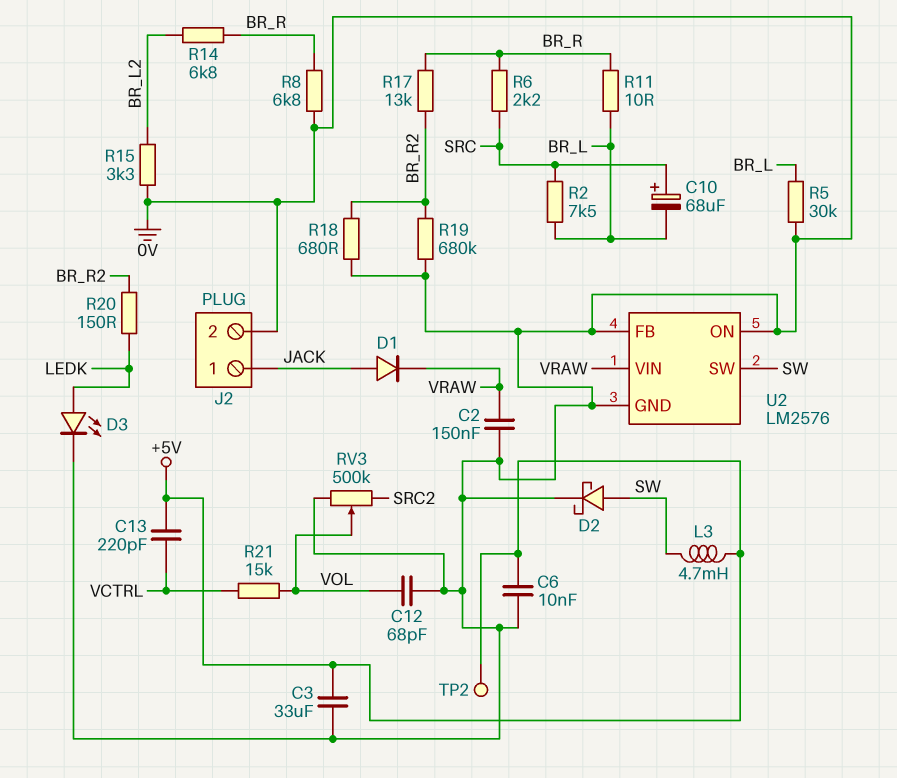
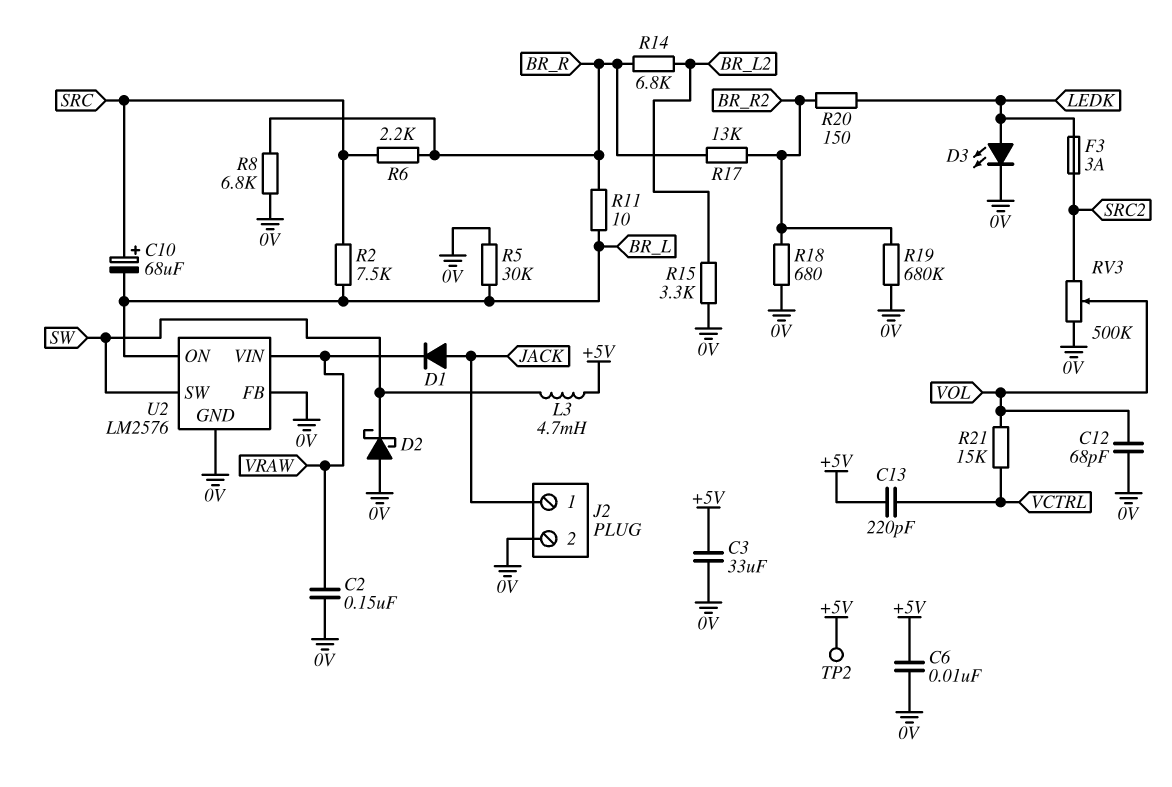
D2: schottky (A SW, K 0V) -> schottky (A 0V, K SW)
F3: none -> 3A (LEDK, SRC2)
U2 pin ON: 0V -> BR_L

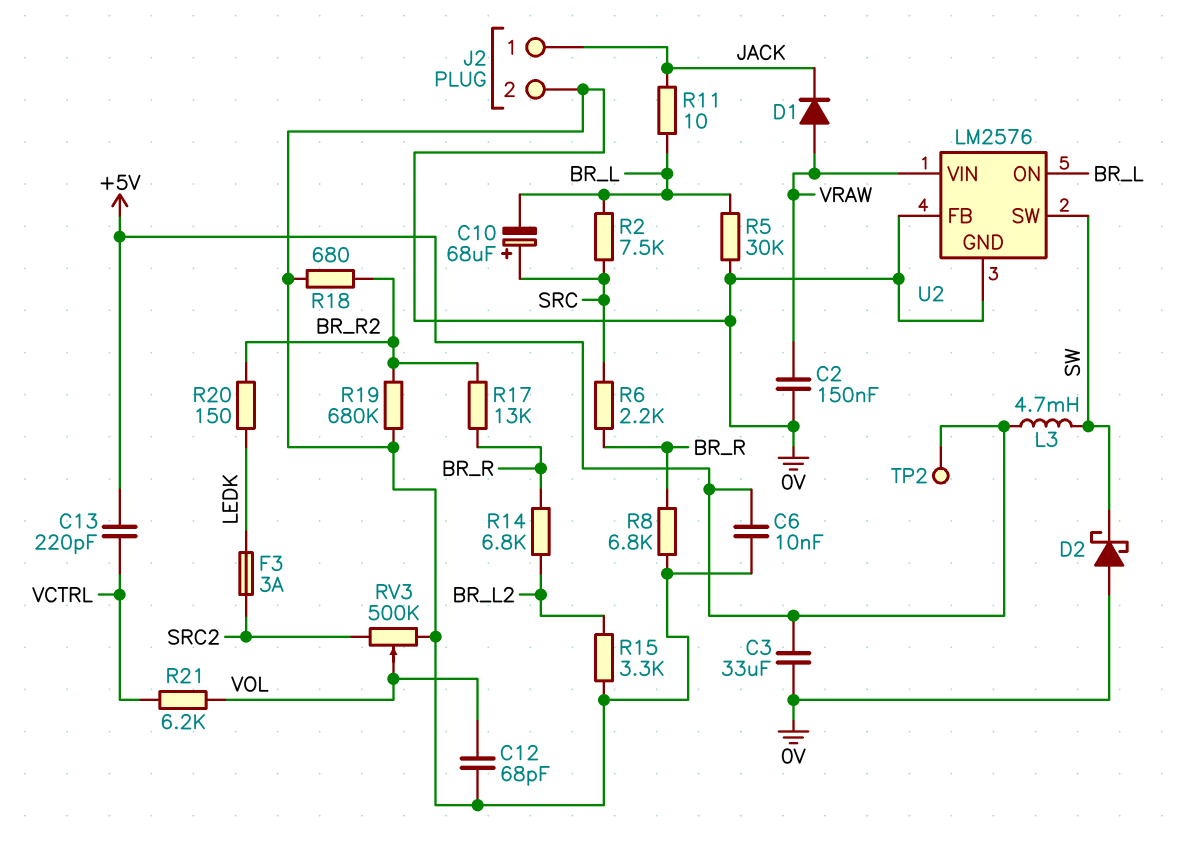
D1: diode (A JACK, K VRAW) -> diode (A VRAW, K JACK)
D3: LED (A LEDK, K 0V) -> none
R11: 10 (BR_L, BR_R) -> 10 (BR_L, JACK)
R21: 15k (VCTRL, VOL) -> 6.2k (VCTRL, VOL)

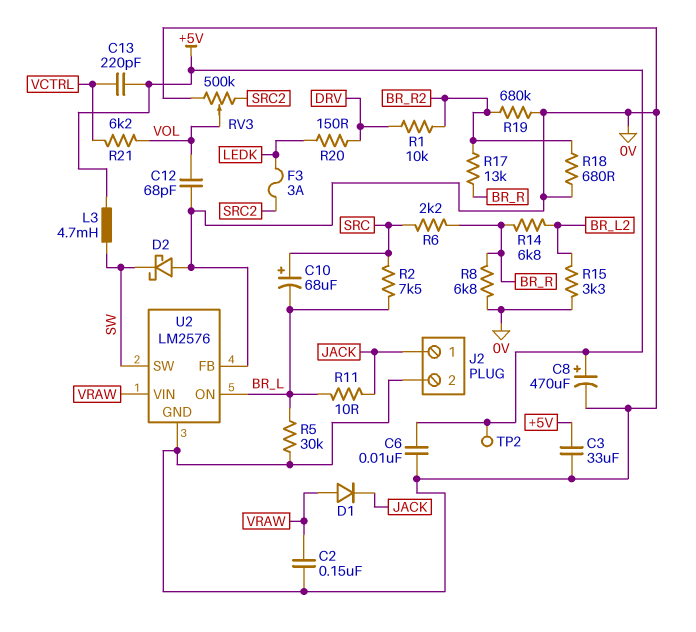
C8: none -> 470uF (plus +5V, minus 0V)
R1: none -> 10k (BR_R2, DRV)
R20: 150 (BR_R2, LEDK) -> 150 (DRV, LEDK)

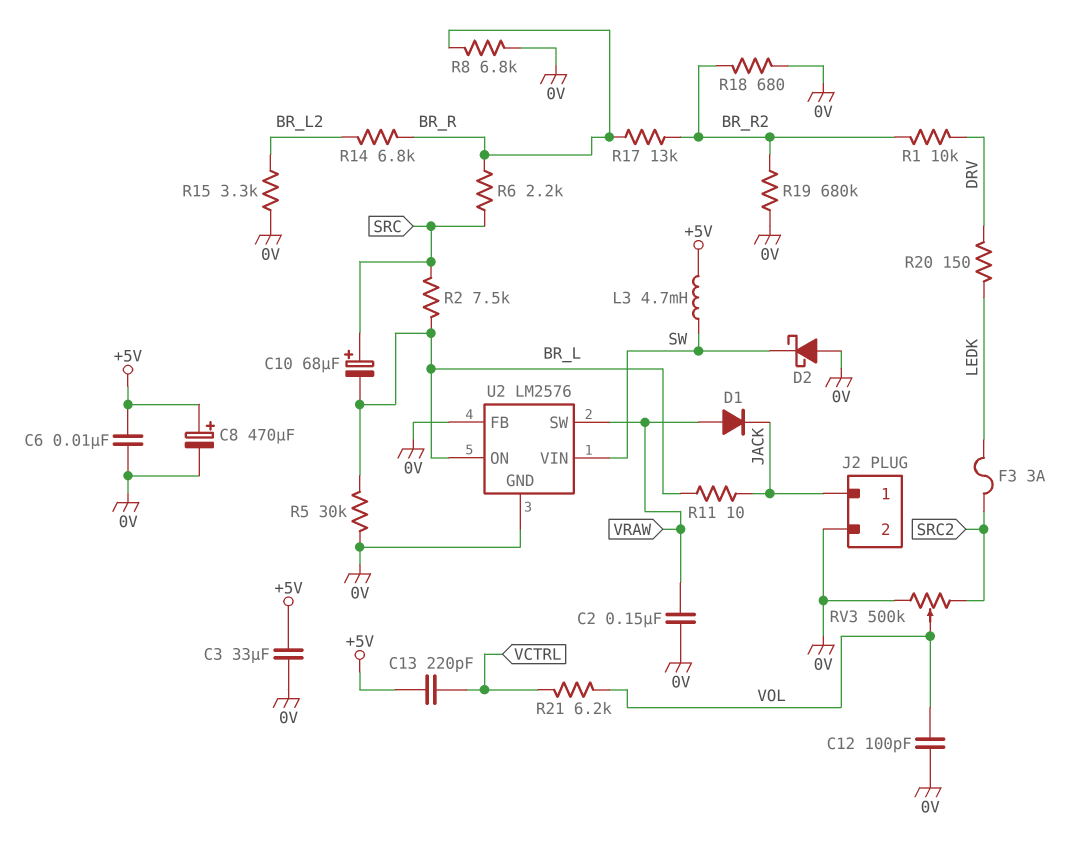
C12: 68pF (0V, VOL) -> 100pF (0V, VOL)
TP2: test point (+5V) -> none
U2 pin SW: SW -> VRAW
U2 pin VIN: VRAW -> SW

